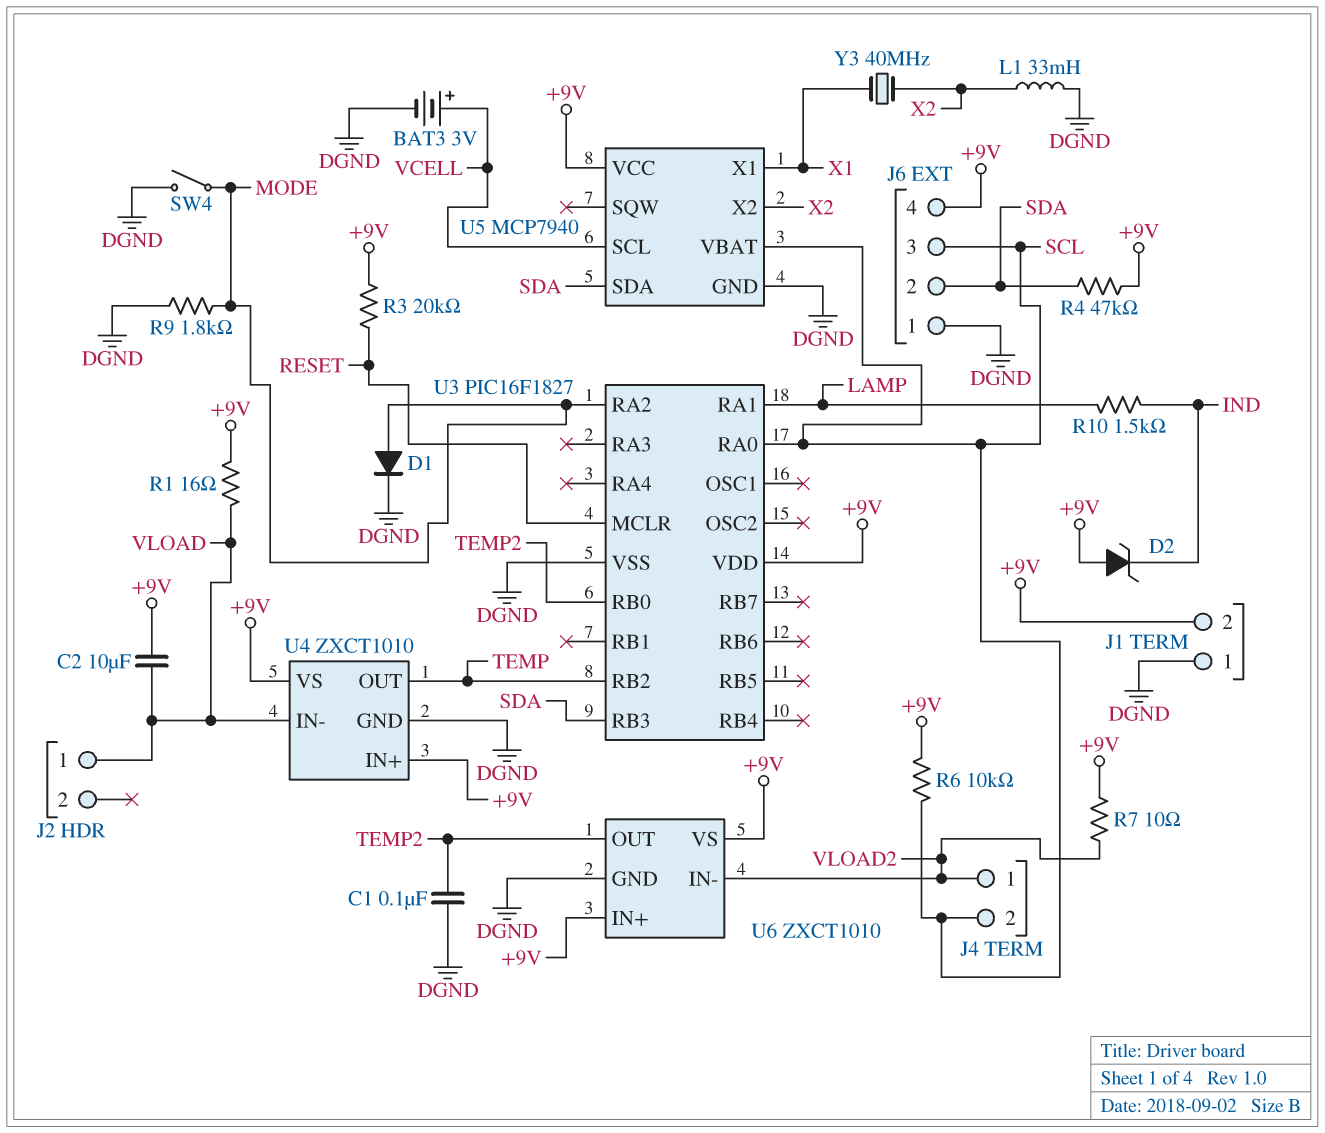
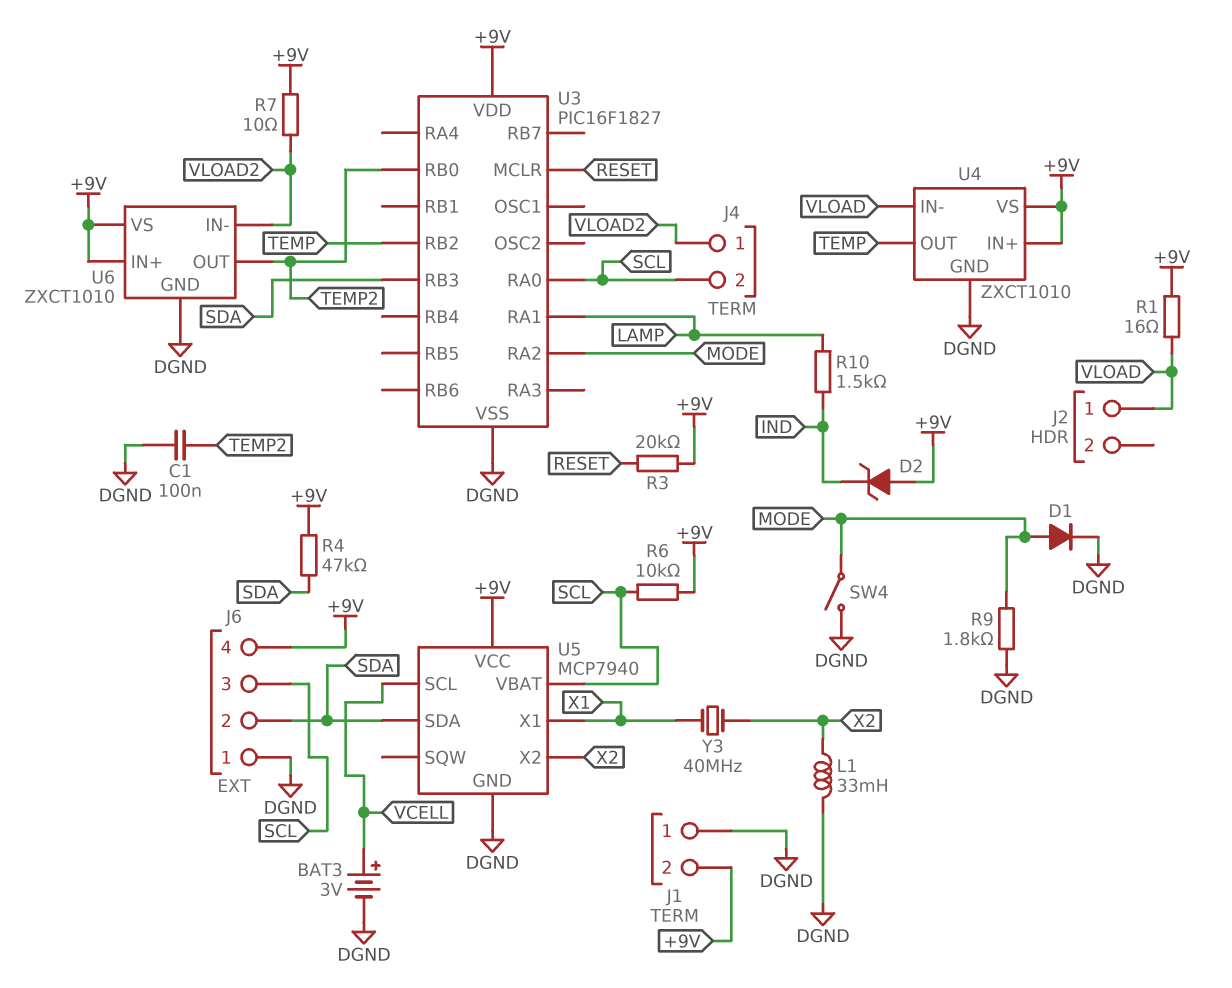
C2: 10uF (+9V, VLOAD) -> none

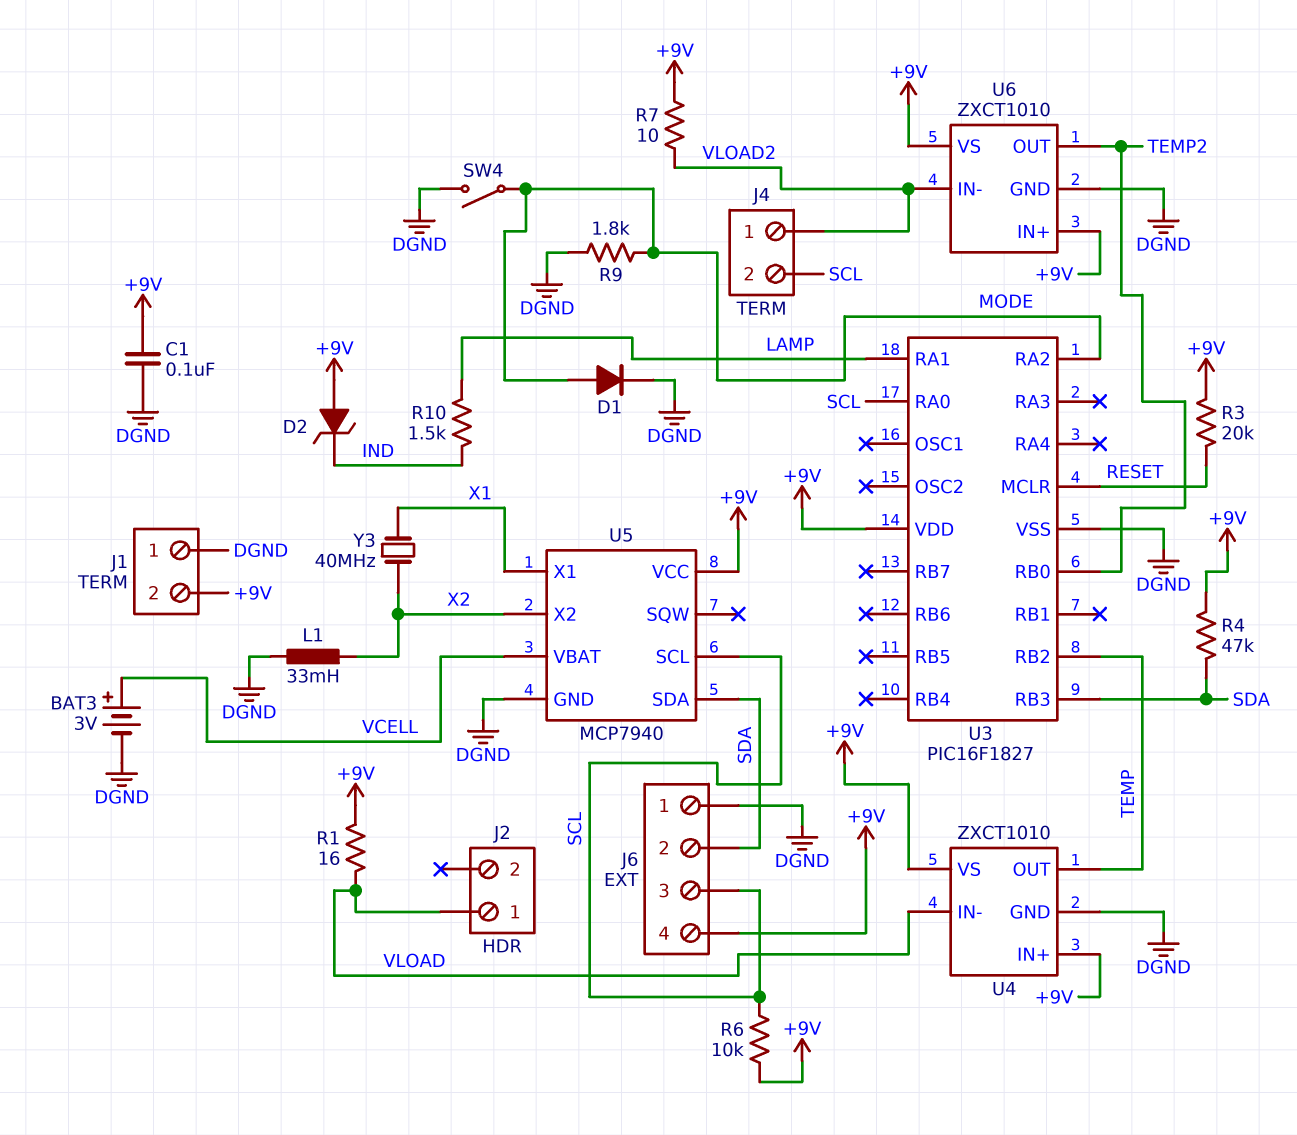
C1: 100nF (DGND, TEMP2) -> 100nF (+9V, DGND)
U5 pin SCL: VCELL -> SCL
U5 pin VBAT: SCL -> VCELL

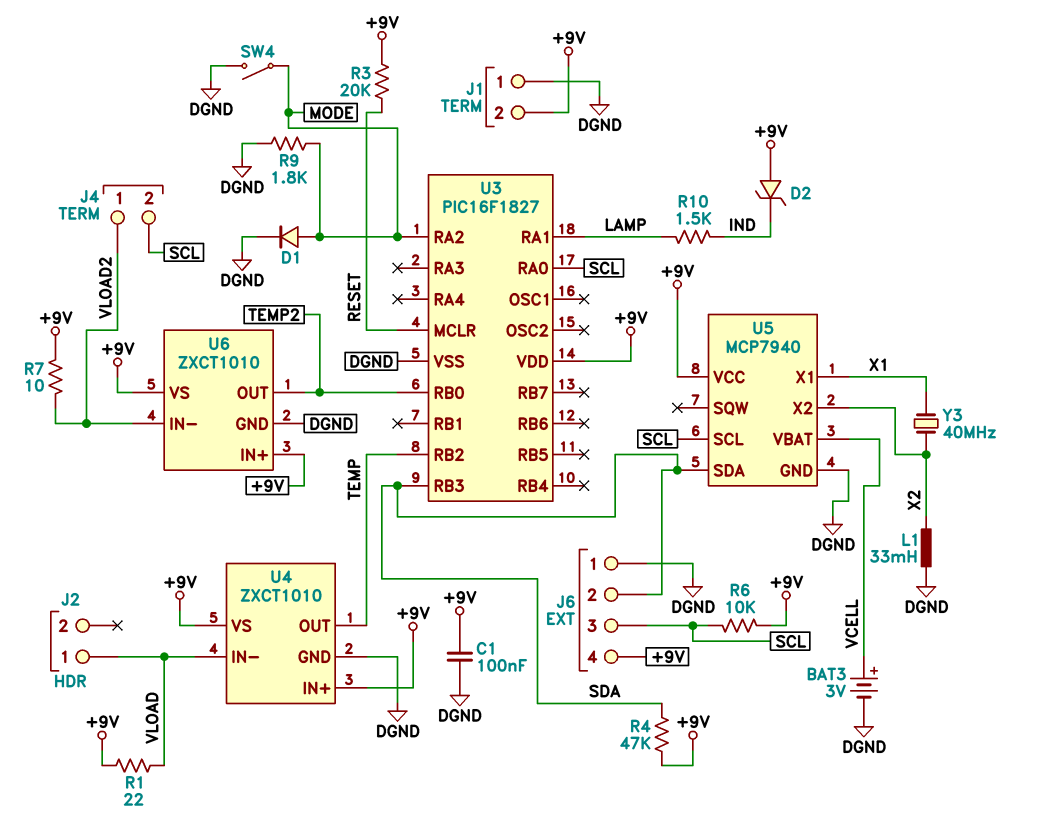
R1: 16 (+9V, VLOAD) -> 22 (+9V, VLOAD)

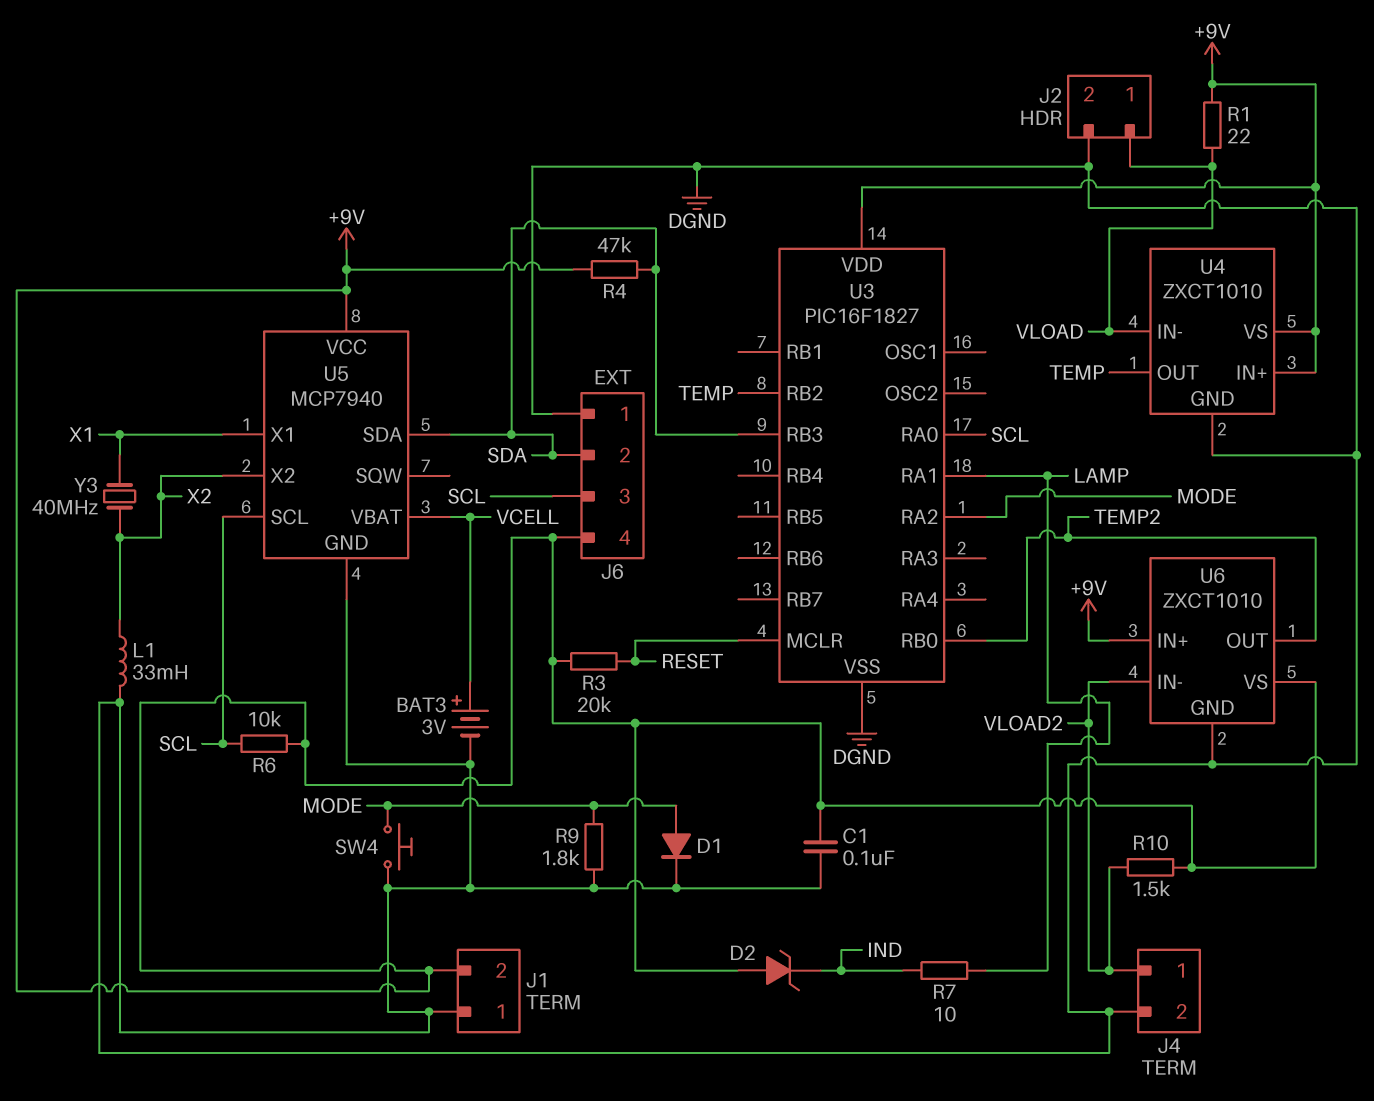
J2 pin 2: none -> DGND
J4 pin 2: SCL -> DGND
R7: 10 (+9V, VLOAD2) -> 10 (IND, LAMP)
R10: 1.5k (IND, LAMP) -> 1.5k (+9V, VLOAD2)
SW4: switch (DGND, MODE) -> button (DGND, MODE)

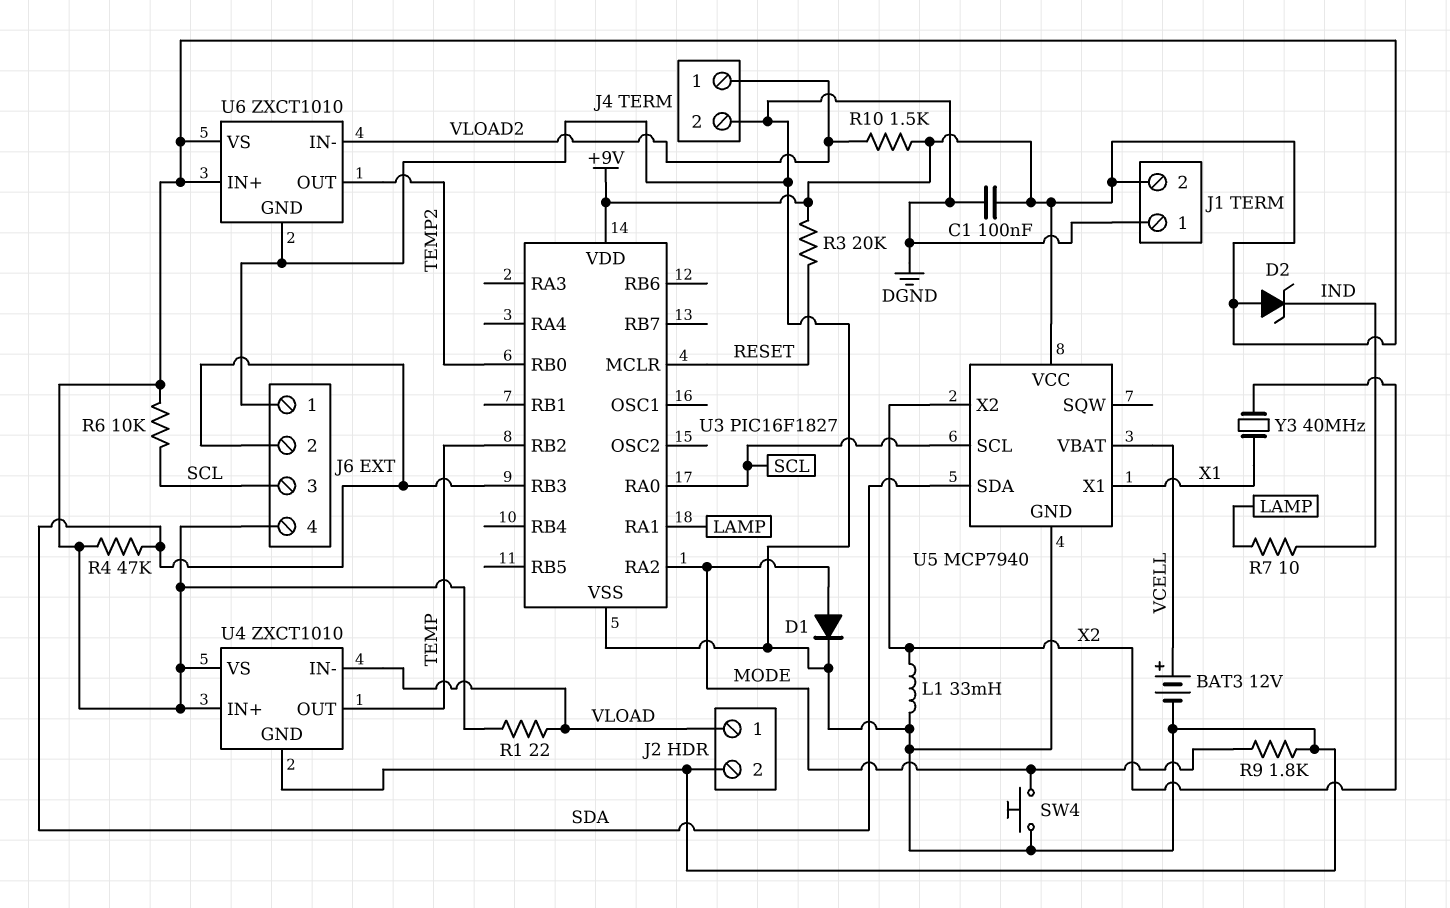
BAT3: 3V (plus VCELL, minus DGND) -> 12V (plus VCELL, minus DGND)

